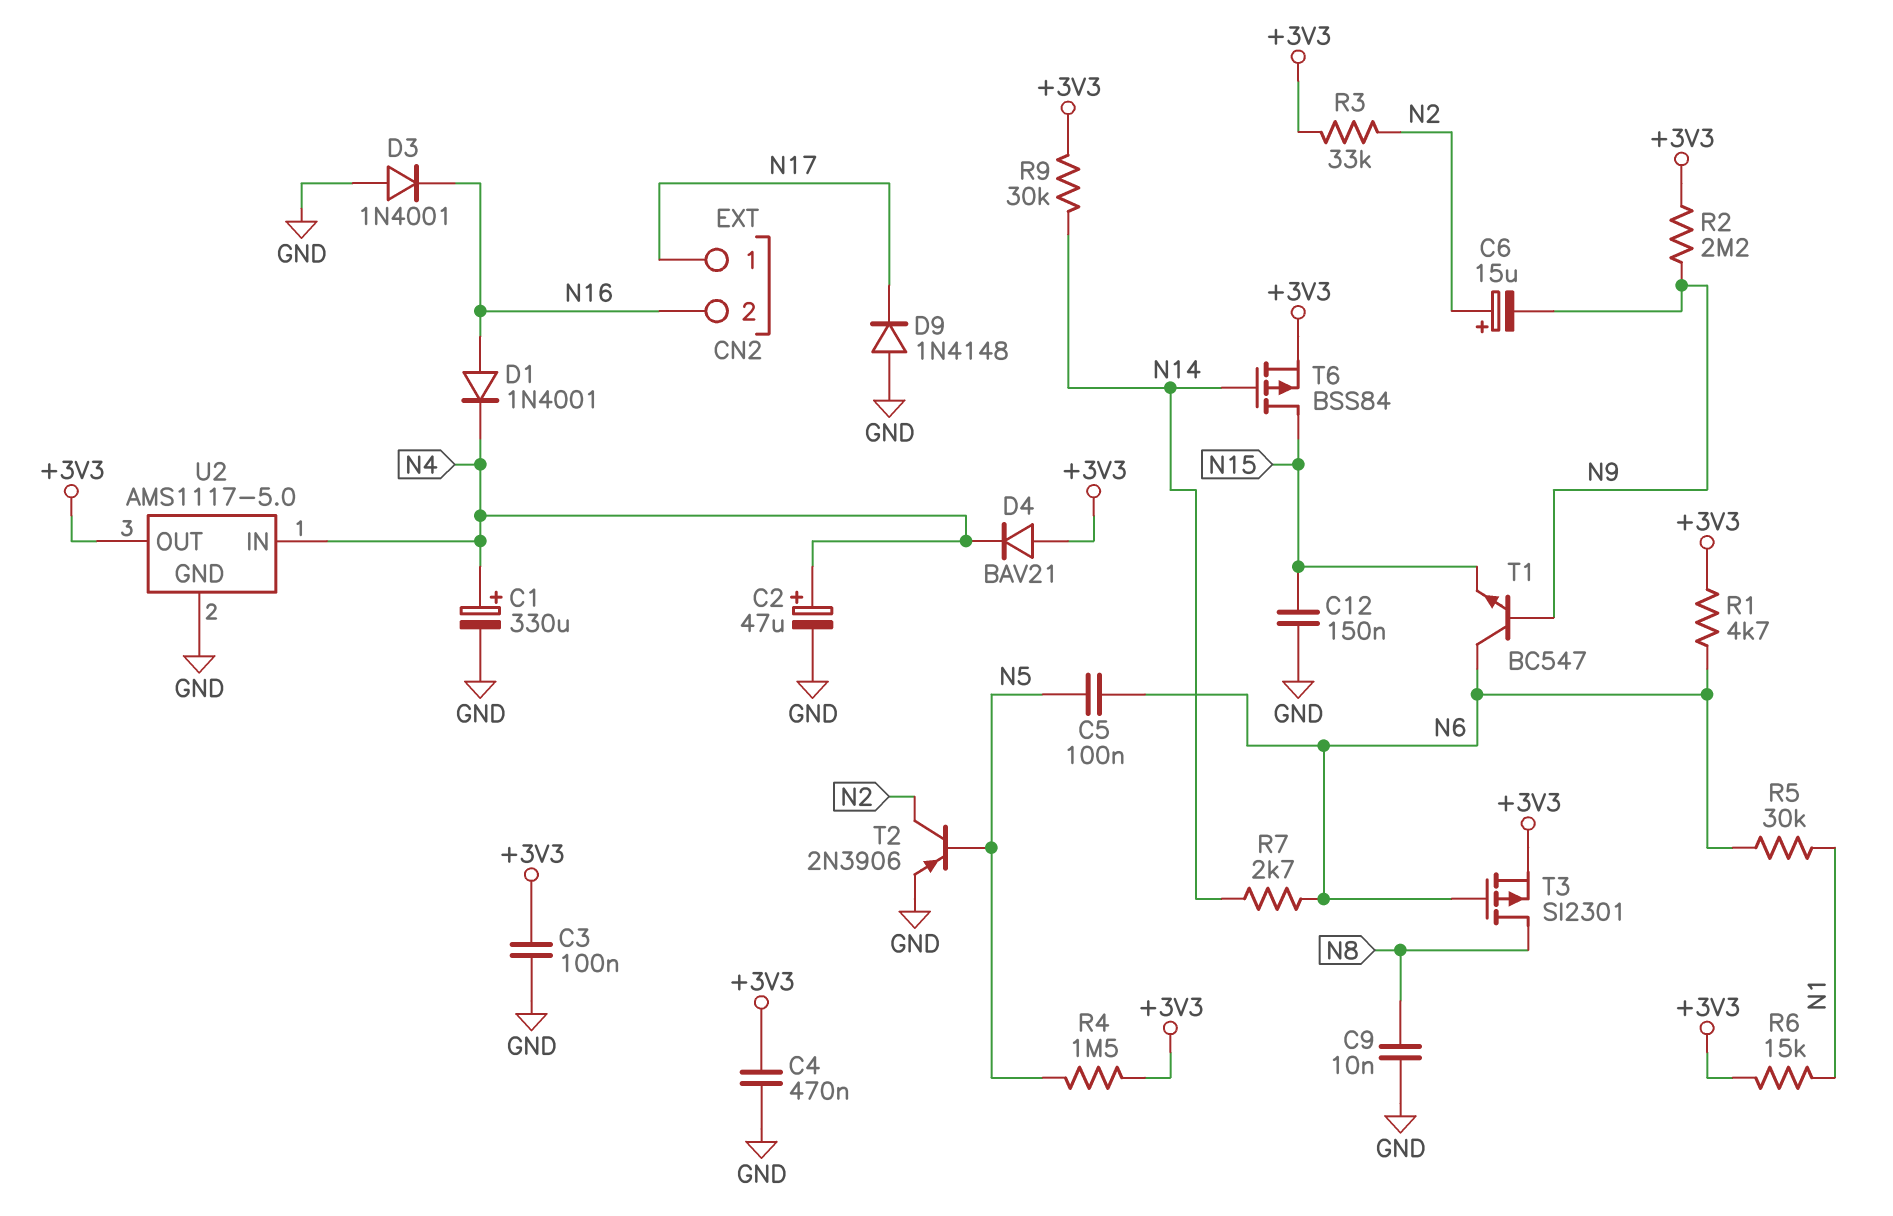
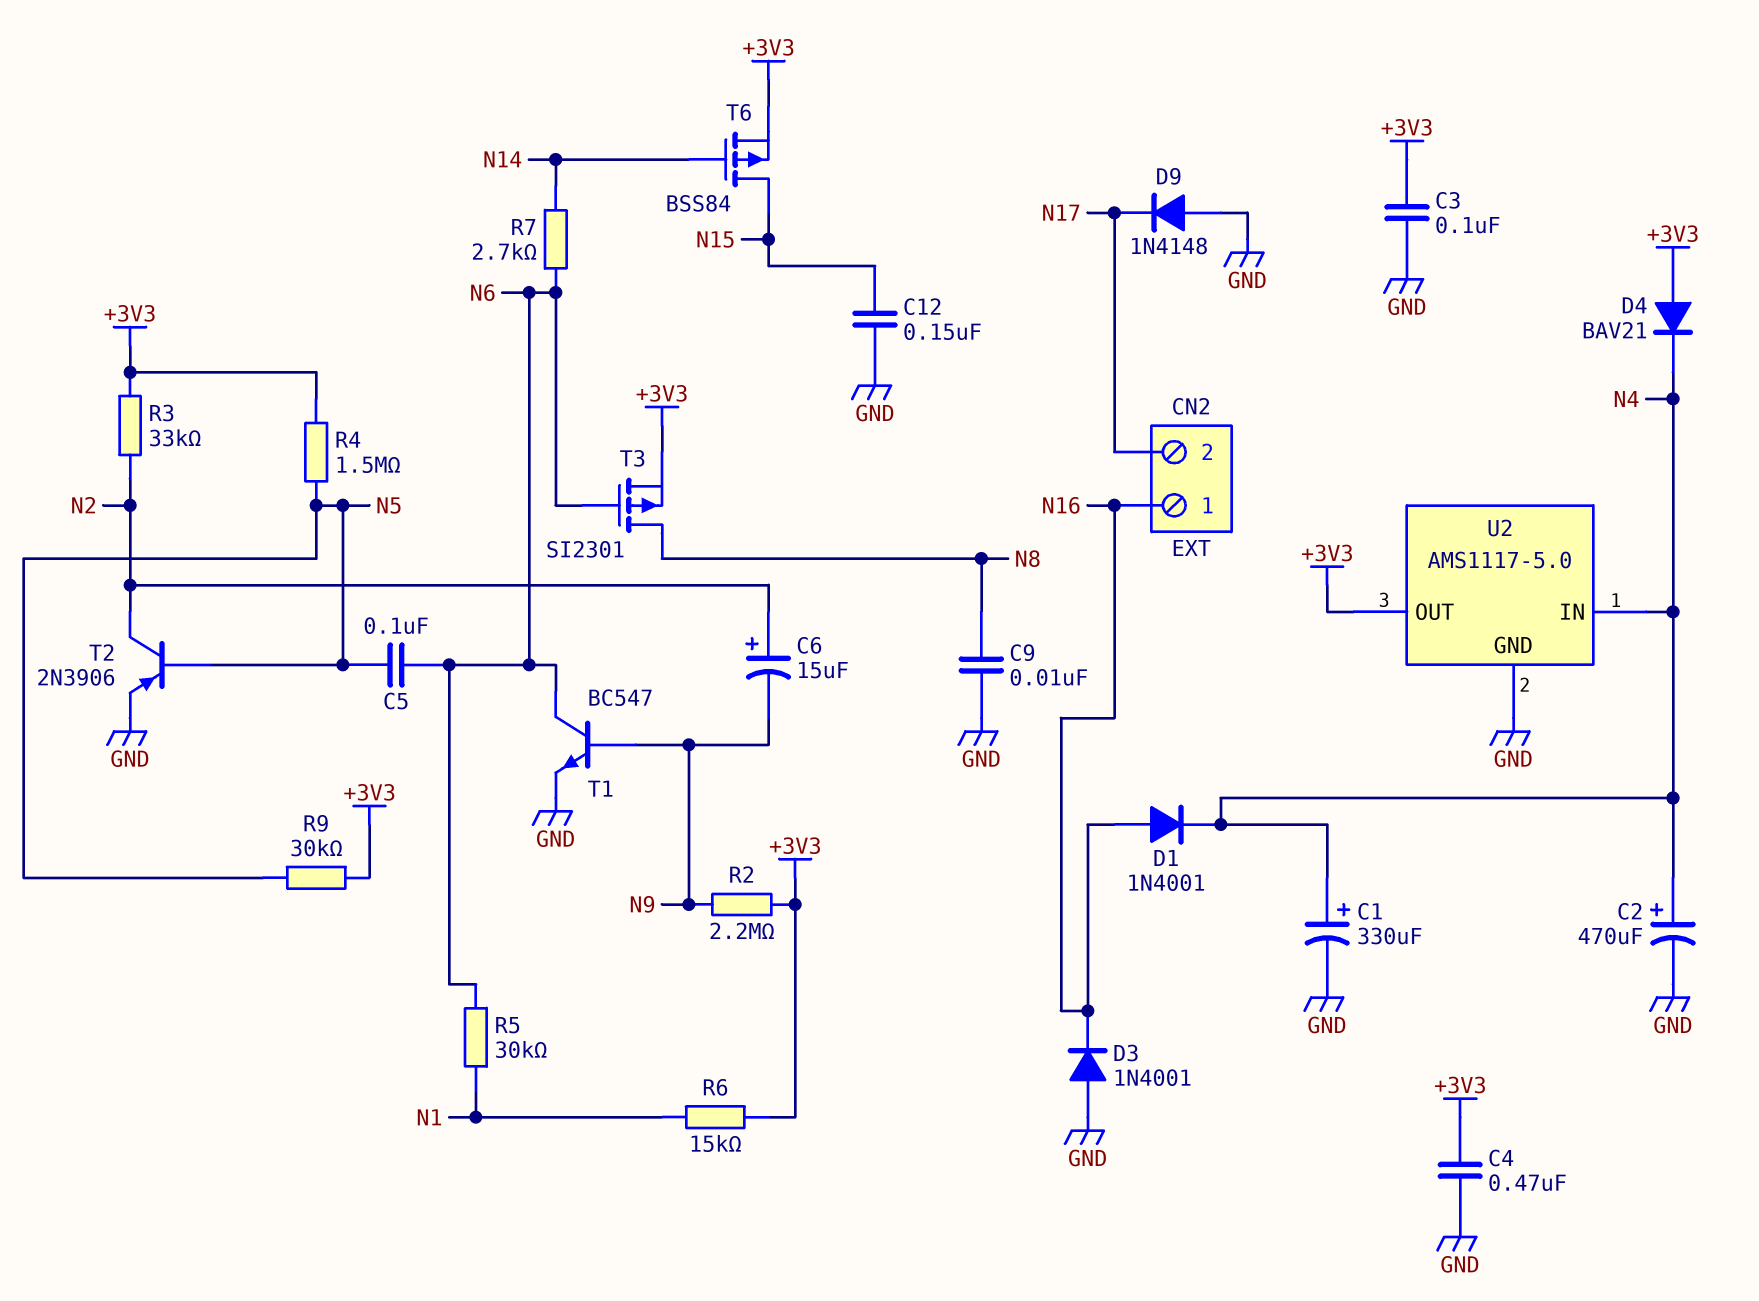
C2: 47uF (plus N4, minus GND) -> 470uF (plus N4, minus GND)
CN2 pin 1: N17 -> N16
CN2 pin 2: N16 -> N17
R1: 4.7k (+3V3, N6) -> none
R9: 30k (+3V3, N14) -> 30k (+3V3, N5)
T1: NPN BC547 (B N9, C N6, E N15) -> NPN BC547 (B N9, C N6, E GND)

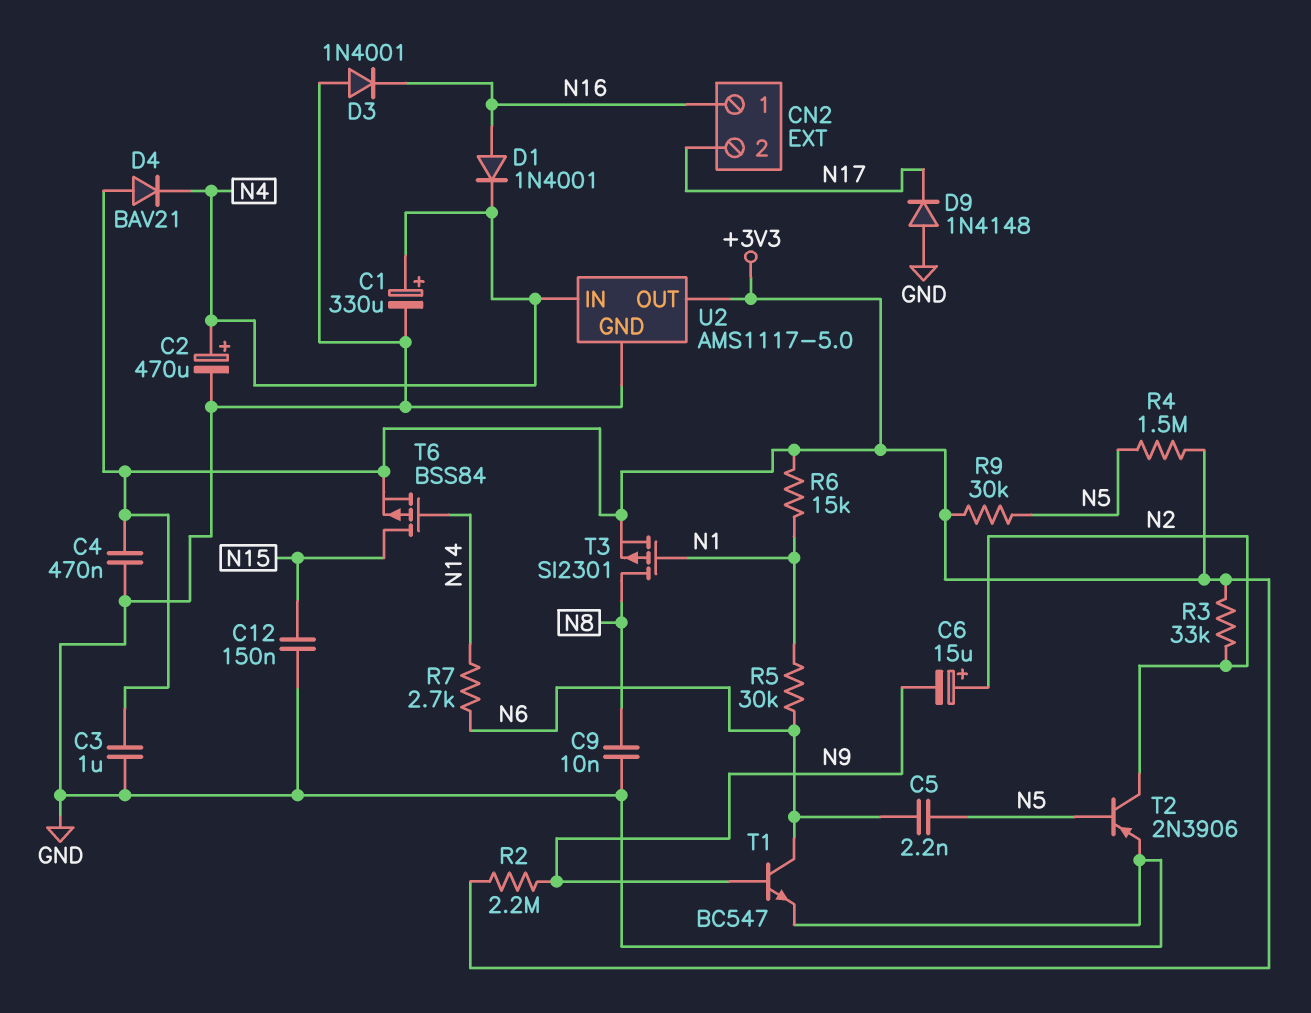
C3: 100nF (+3V3, GND) -> 1uF (+3V3, GND)
C5: 100nF (N5, N6) -> 2.2nF (N5, N6)
T3: PMOS SI2301 (G N6, D N8, S +3V3) -> PMOS SI2301 (G N1, D N8, S +3V3)

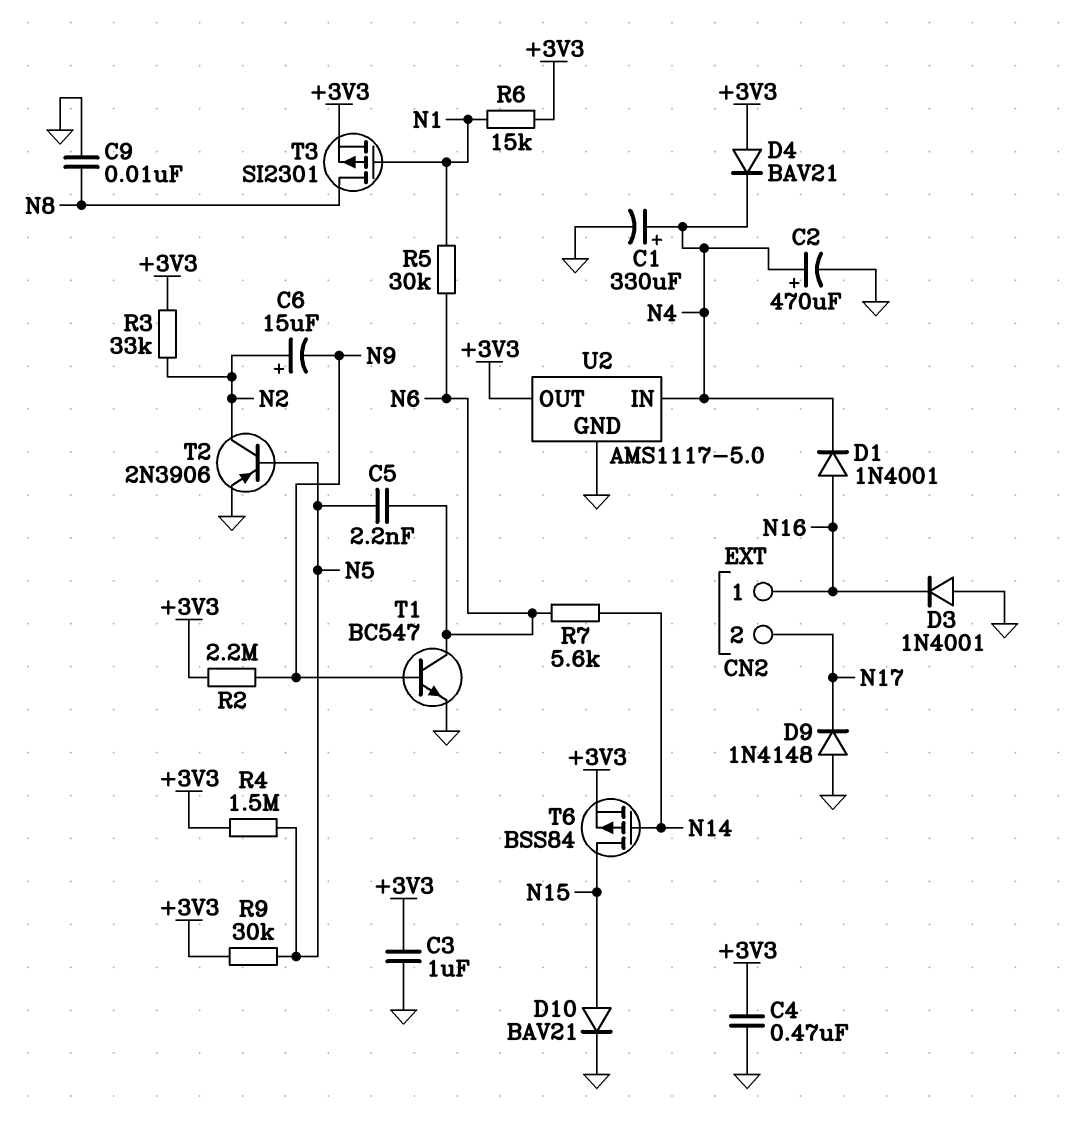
C12: 150nF (GND, N15) -> none
D10: none -> diode BAV21 (A N15, K GND)
R7: 2.7k (N6, N14) -> 5.6k (N6, N14)

